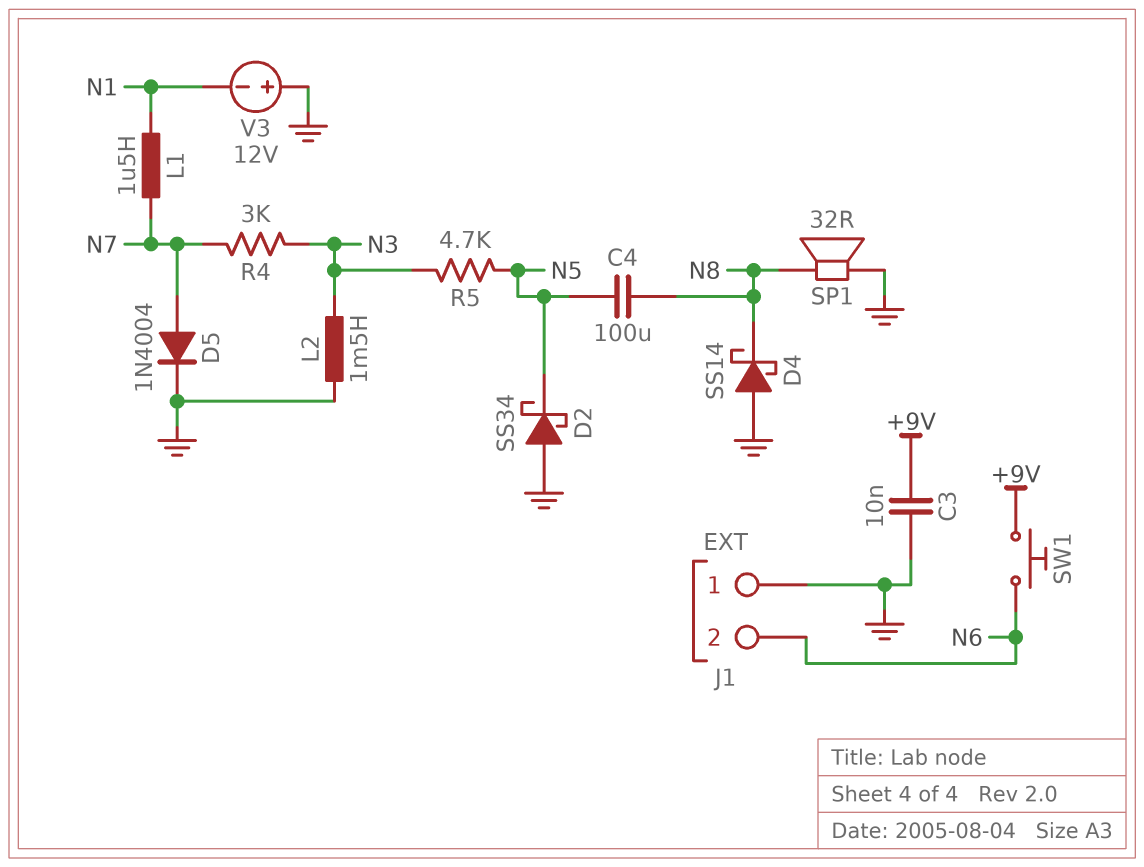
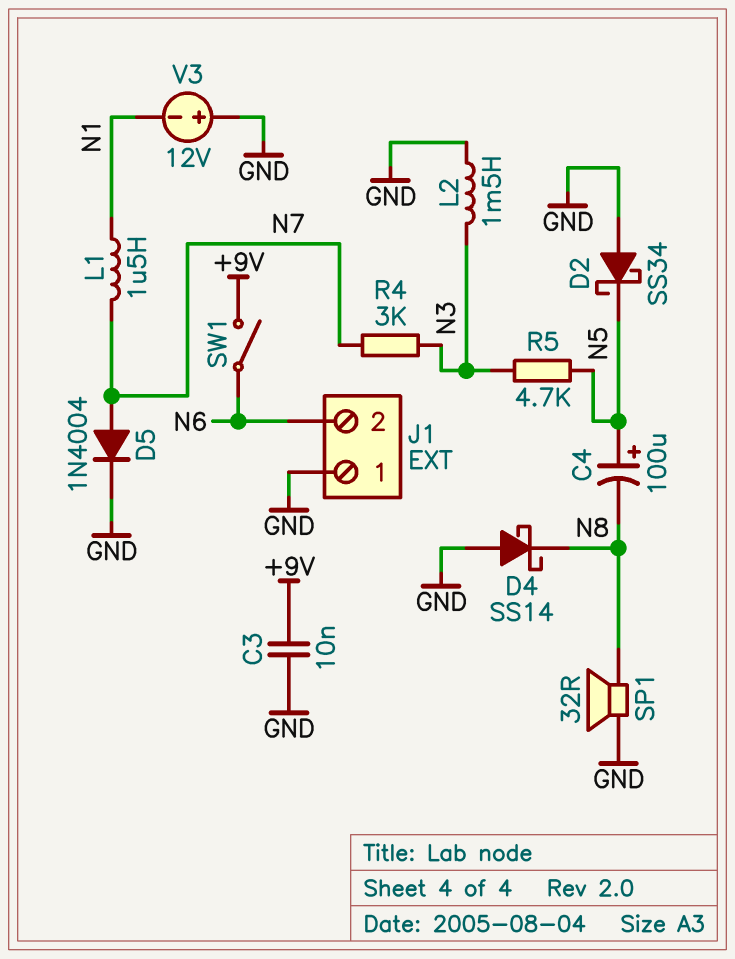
C4: 100uF (N5, N8) -> 100uF (plus N5, minus N8)
SW1: button (+9V, N6) -> switch (+9V, N6)

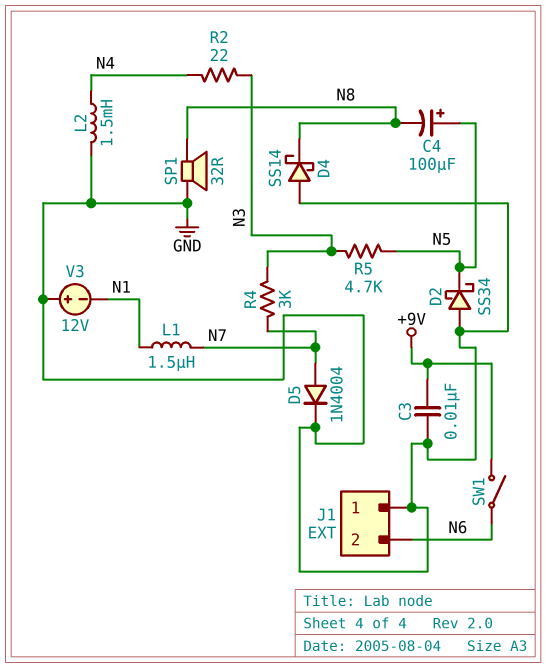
L2: 1.5mH (GND, N3) -> 1.5mH (GND, N4)
R2: none -> 22 (N3, N4)

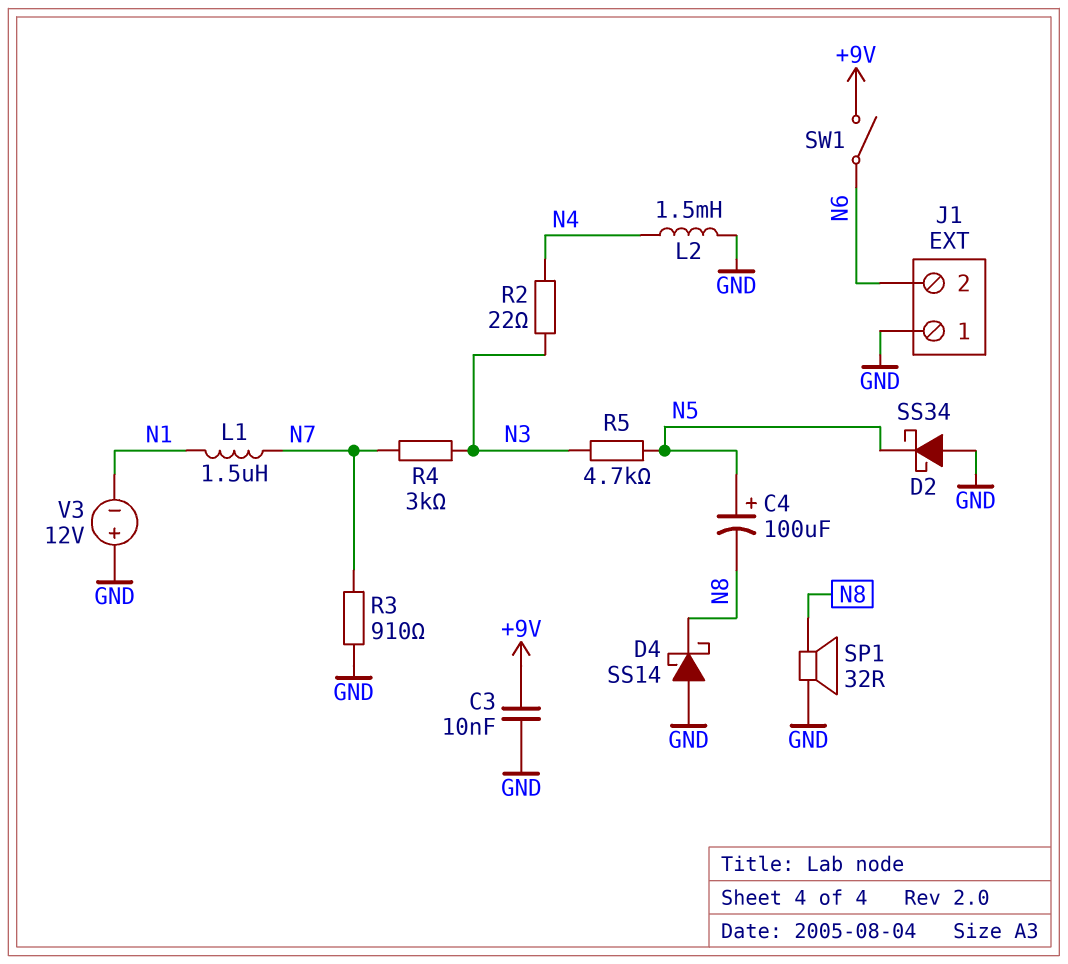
D5: diode 1N4004 (A N7, K GND) -> none
R3: none -> 910 (GND, N7)

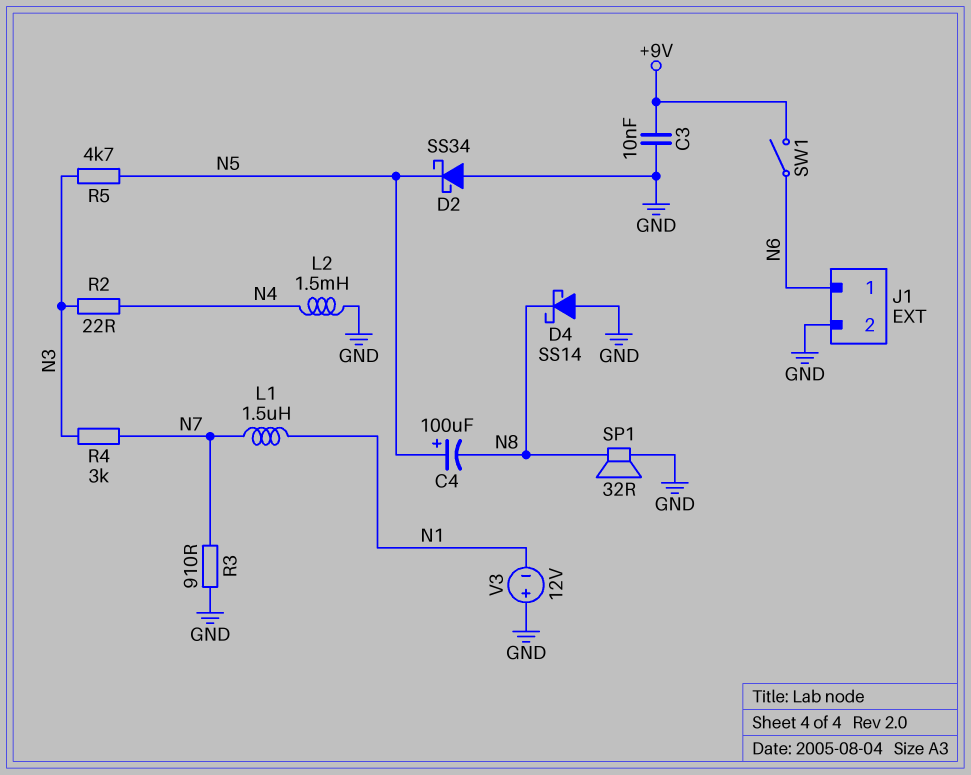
J1 pin 1: GND -> N6
J1 pin 2: N6 -> GND

